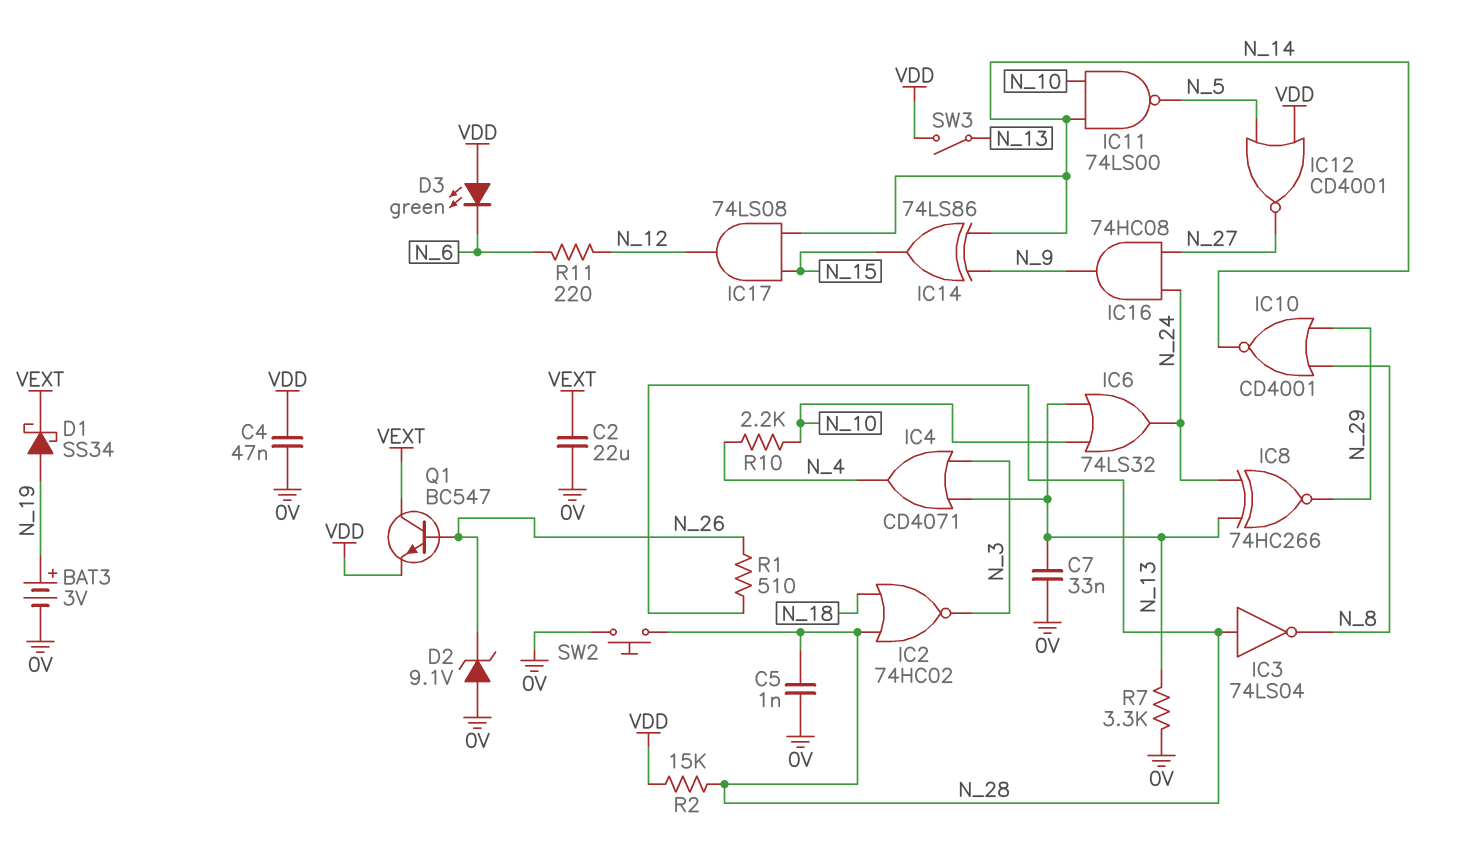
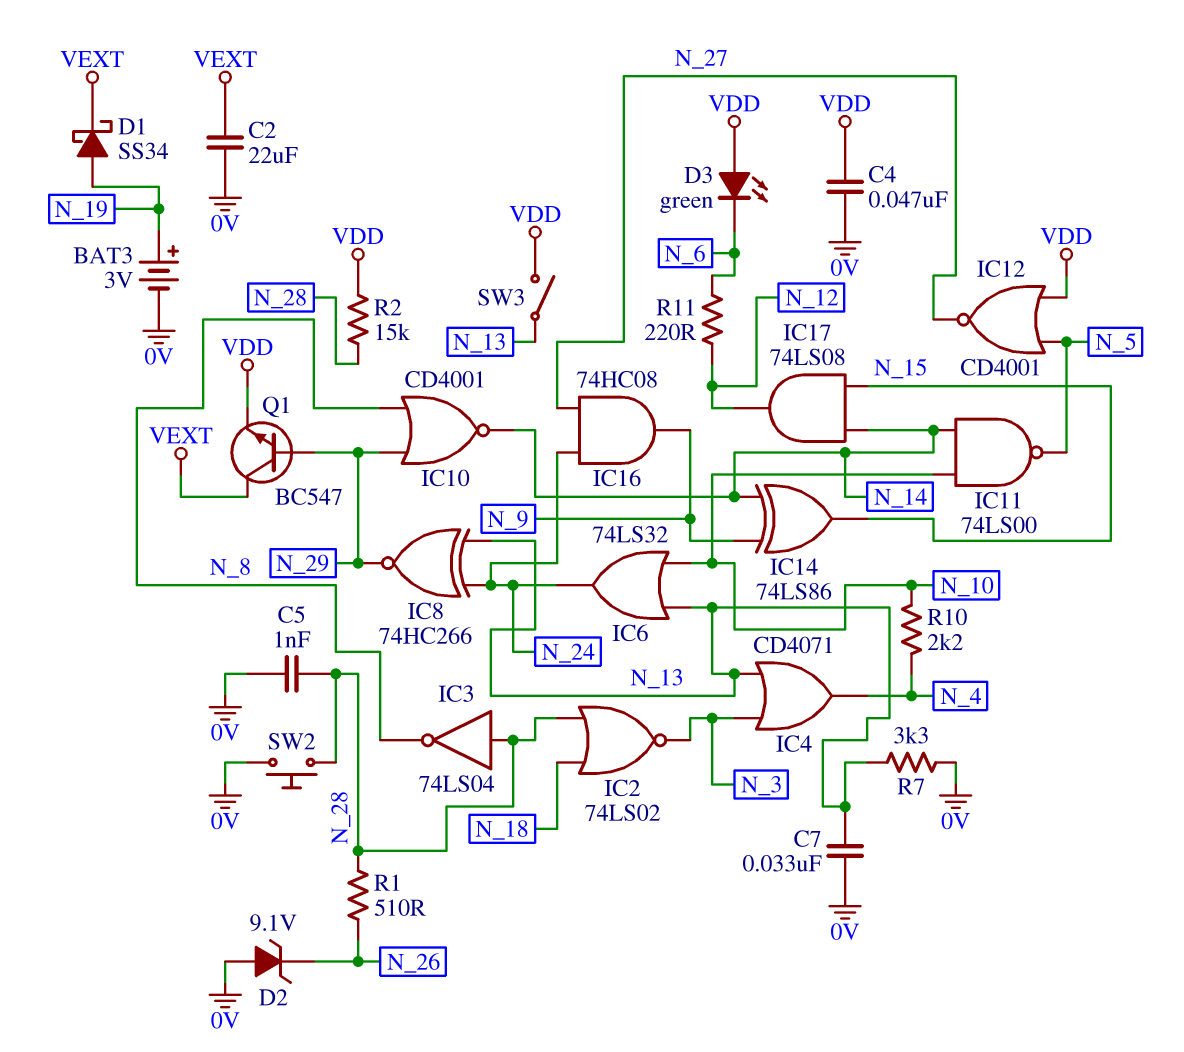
IC2: NOR 74HC02 (in N_18, in N_28, out N_3) -> NOR 74LS02 (in N_18, in N_28, out N_3)
Q1: NPN BC547 (B N_26, C VEXT, E VDD) -> NPN BC547 (B N_29, C VEXT, E VDD)

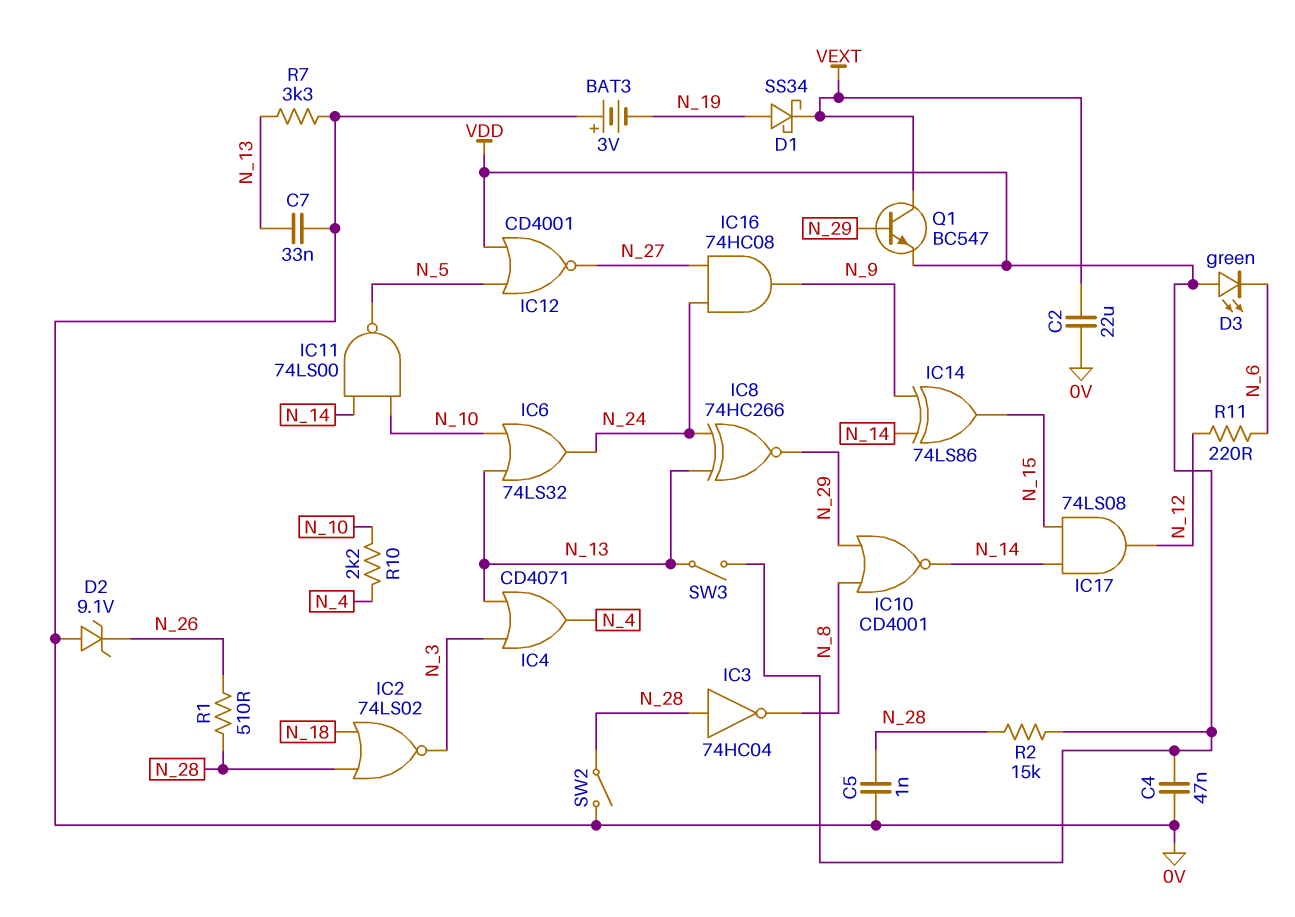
BAT3: 3V (plus N_19, minus 0V) -> 3V (plus 0V, minus N_19)
IC3: NOT 74LS04 (in N_28, out N_8) -> NOT 74HC04 (in N_28, out N_8)
SW2: button (0V, N_28) -> switch (0V, N_28)

